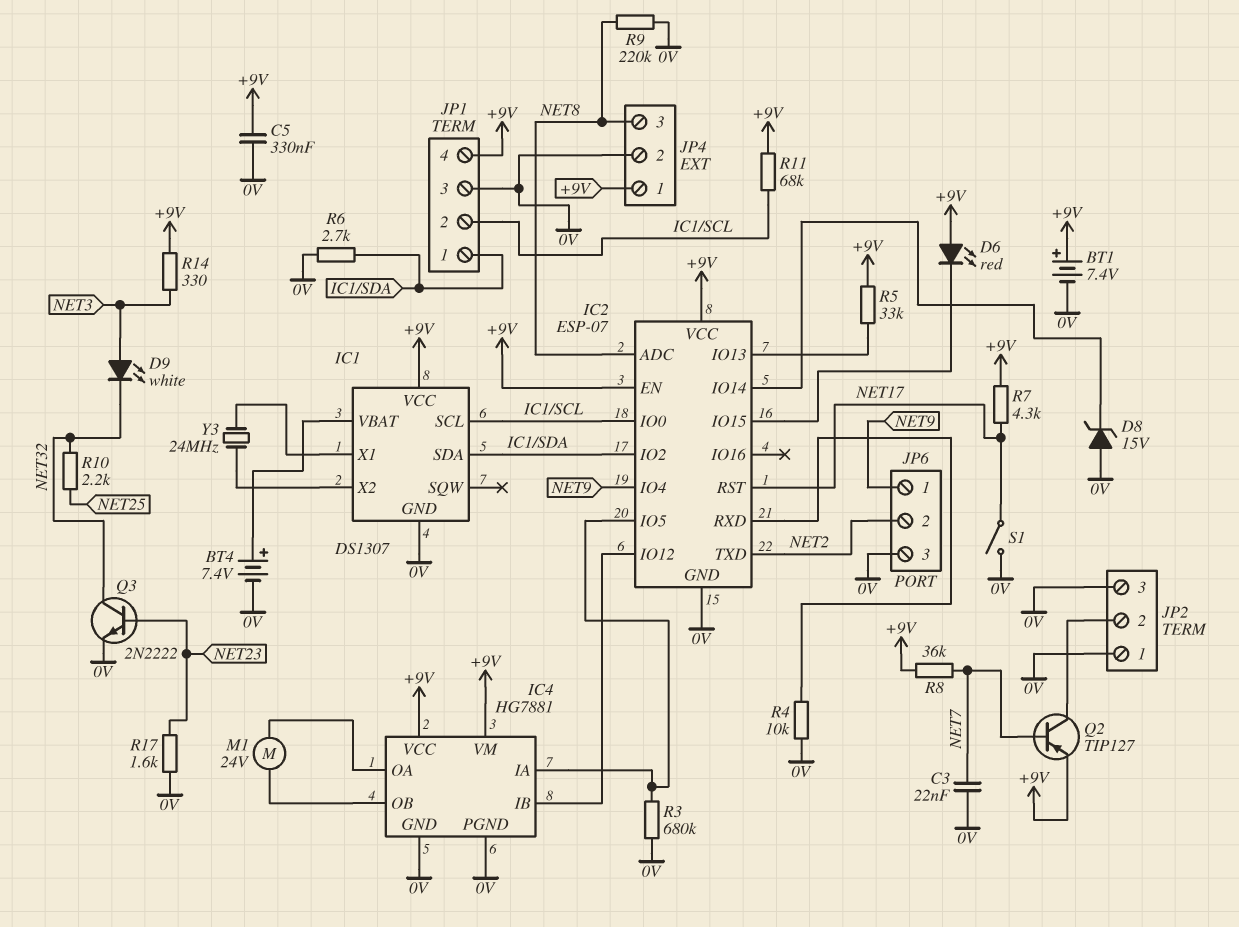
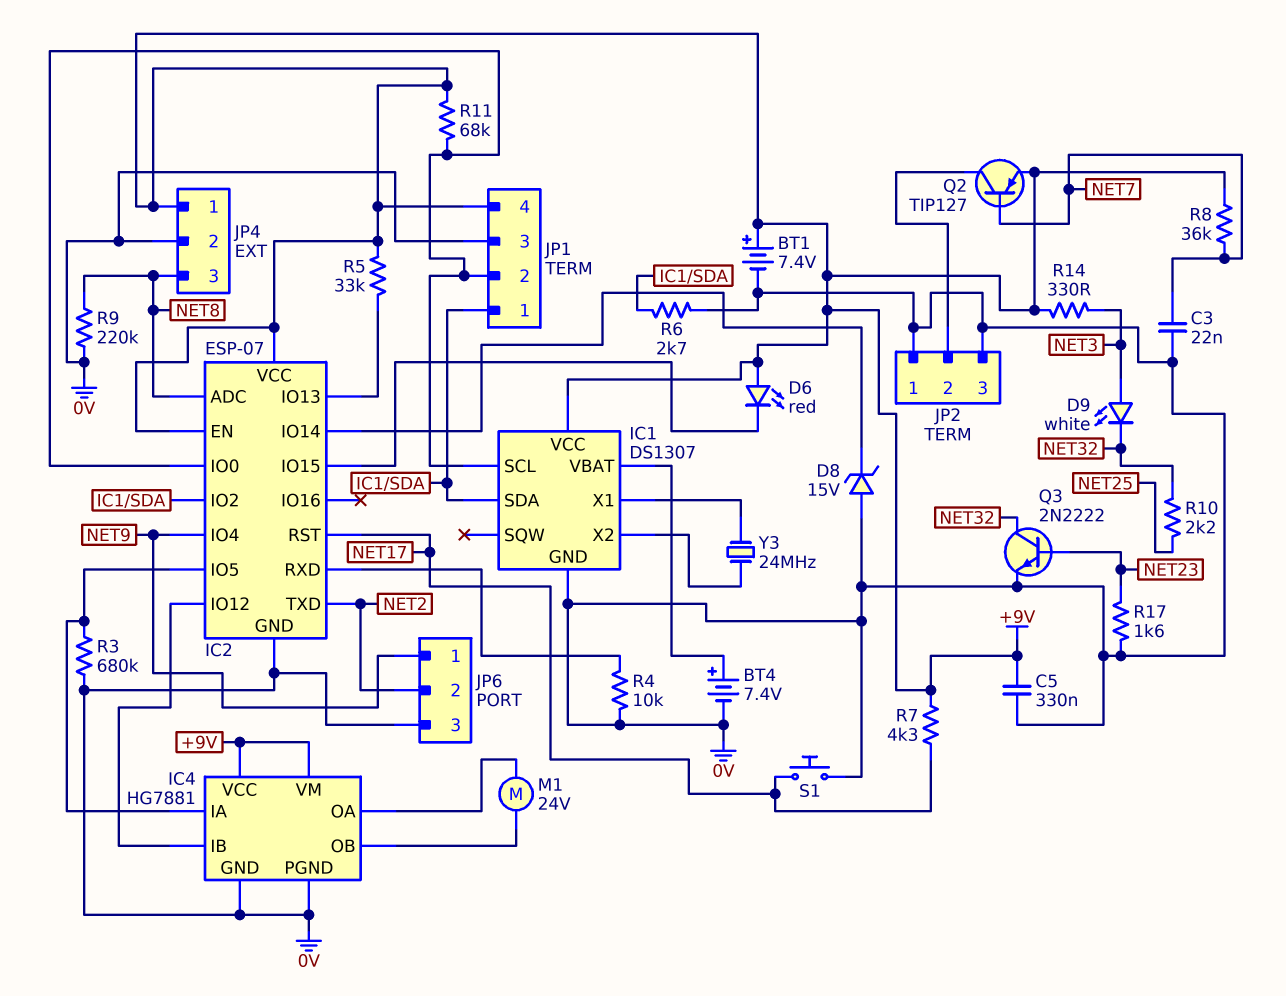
S1: switch (0V, NET17) -> button (0V, NET17)

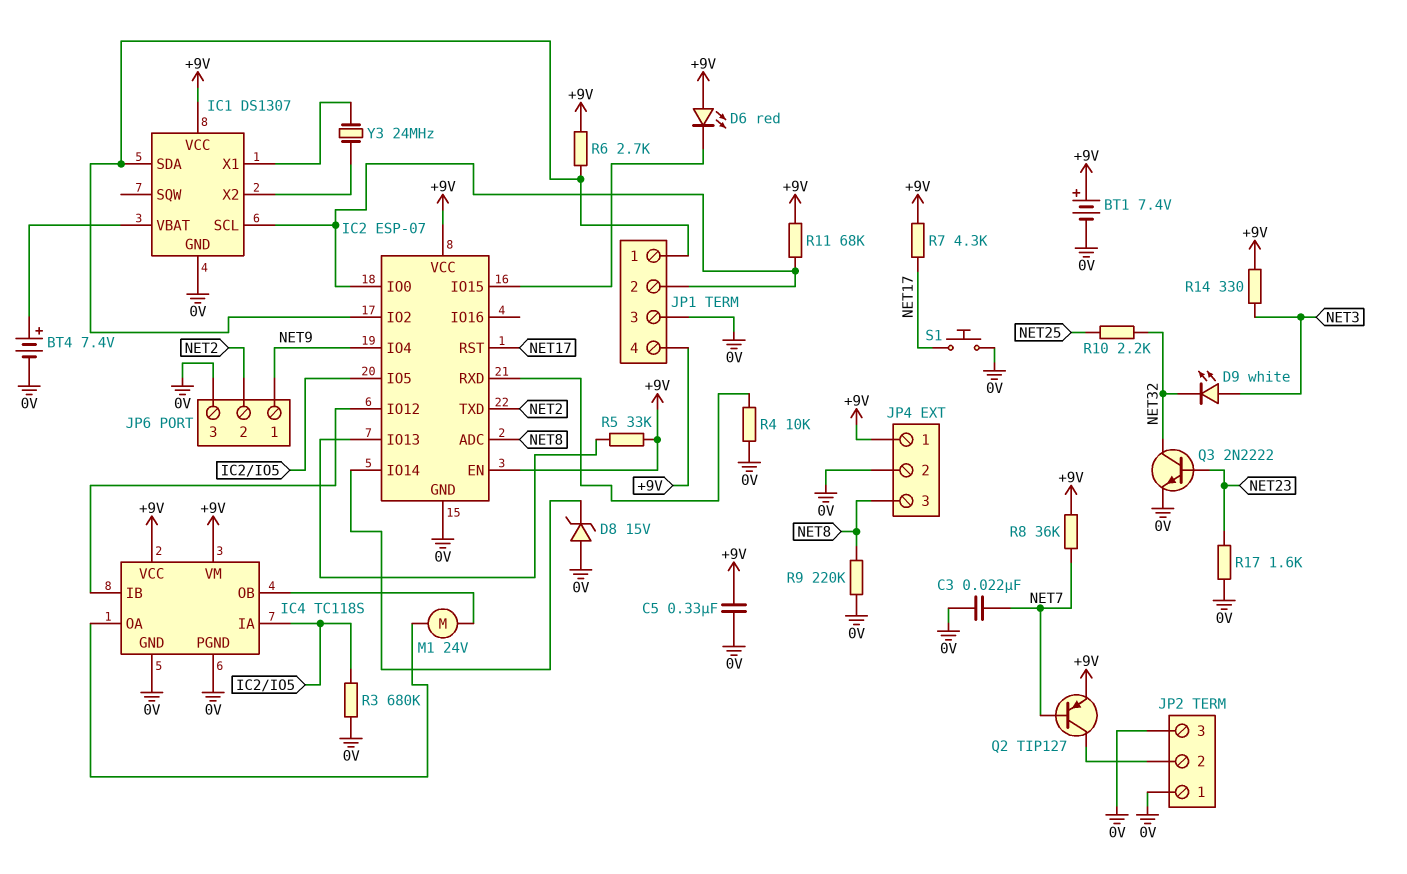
IC4: HG7881 -> TC118S
R6: 2.7k (0V, IC1/SDA) -> 2.7k (+9V, IC1/SDA)

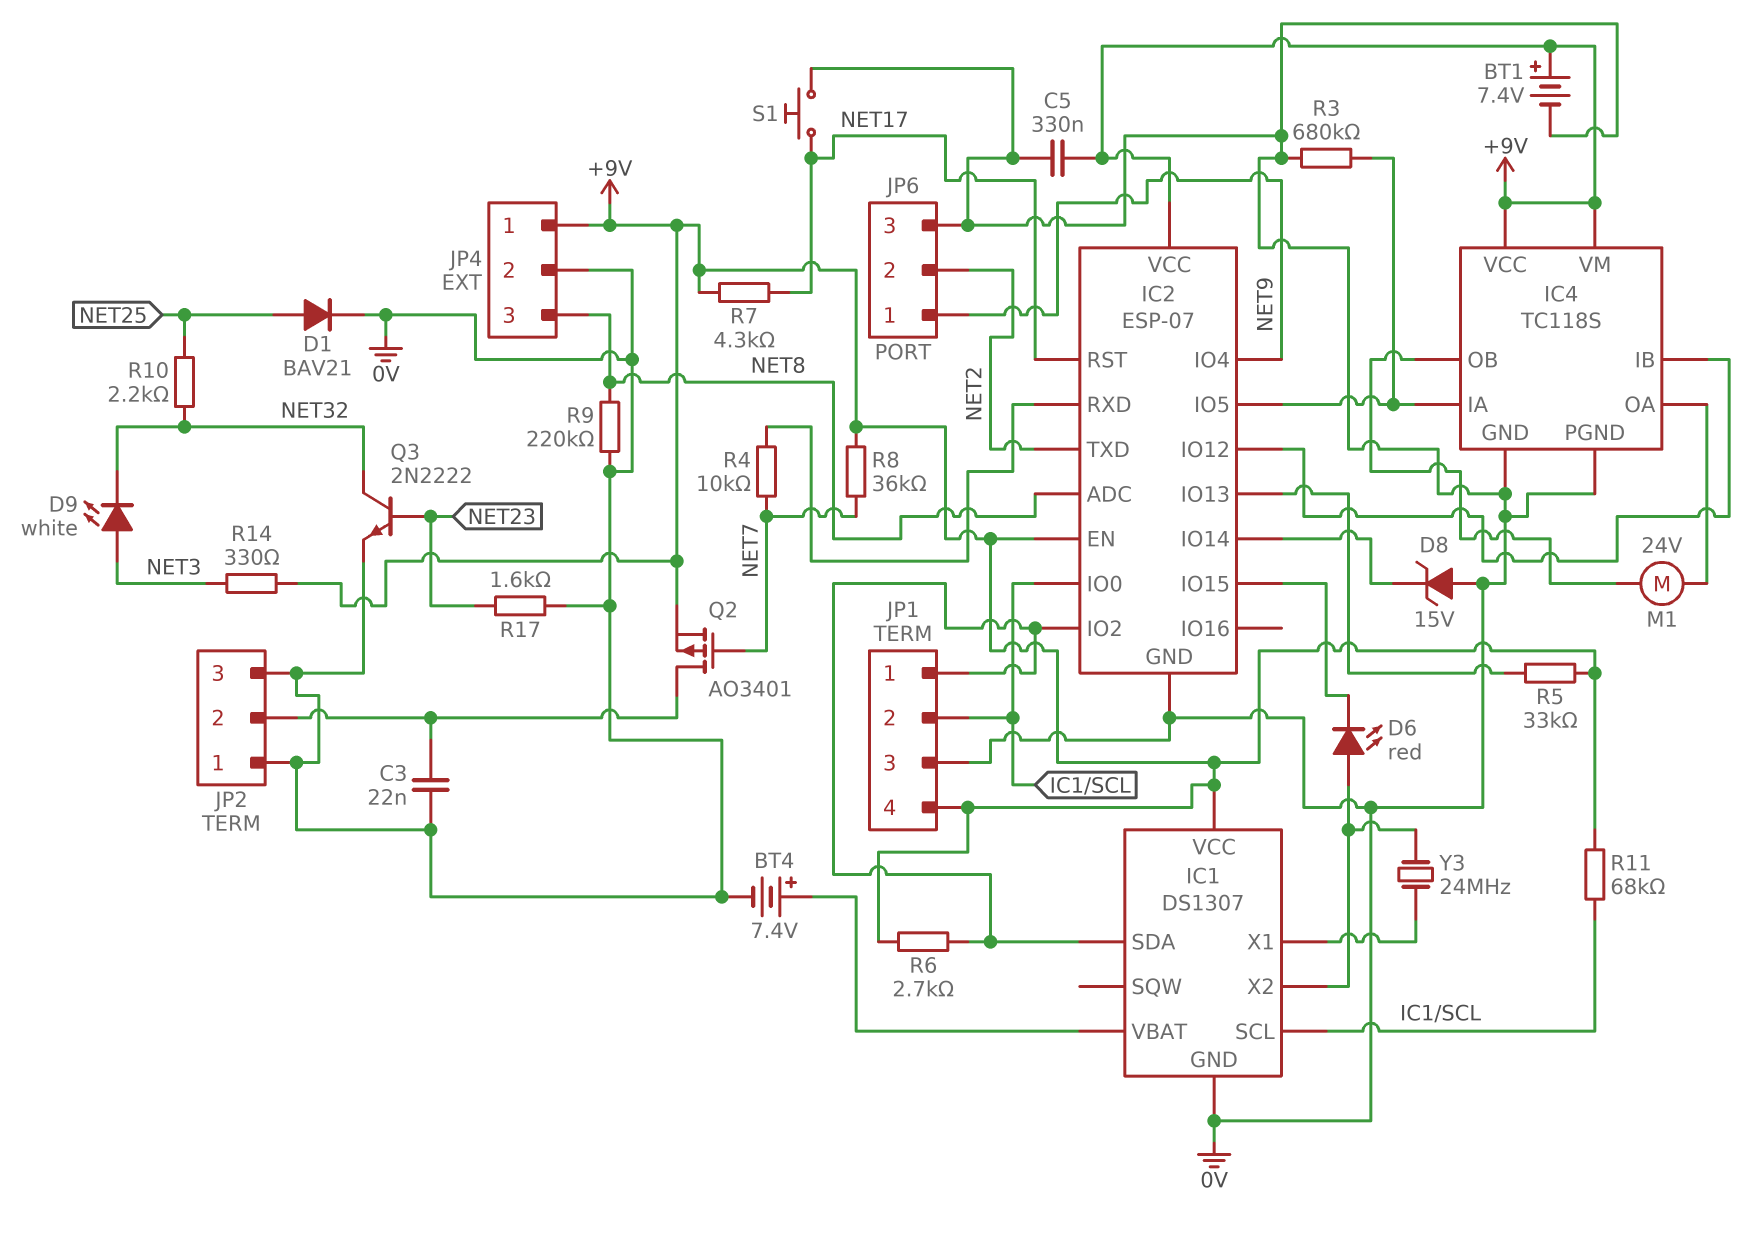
C3: 22nF (0V, NET7) -> 22nF (0V, JP2/2)
D1: none -> diode BAV21 (A NET25, K 0V)
D6: LED red (A +9V, K IC2/IO15) -> LED red (A IC1/X2, K IC2/IO15)
Q2: PNP TIP127 (B NET7, C JP2/2, E +9V) -> PMOS AO3401 (G NET7, D JP2/2, S +9V)
R4: 10k (0V, IC2/RXD) -> 10k (IC2/RXD, NET7)

